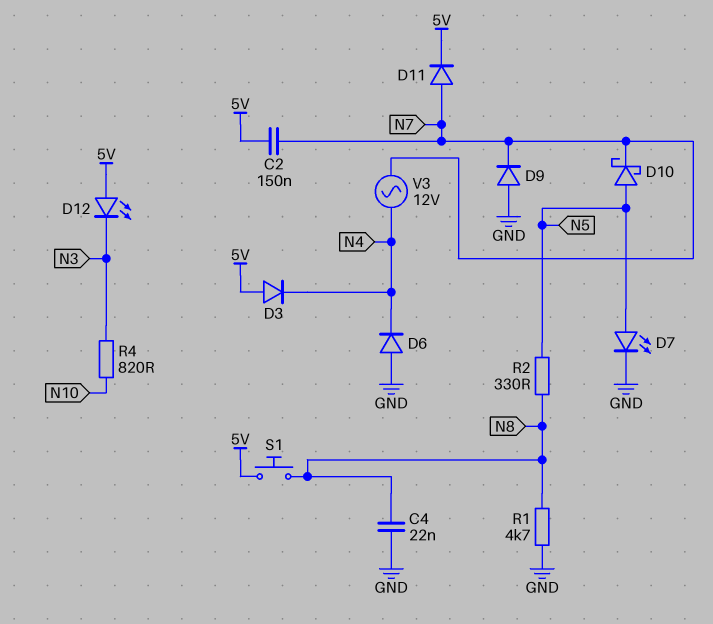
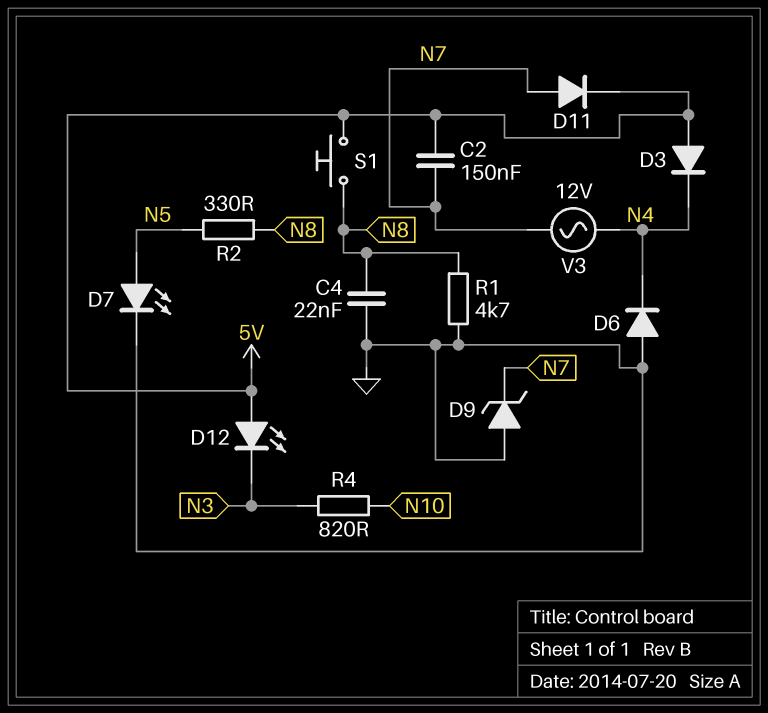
D9: diode (A GND, K N7) -> zener (A GND, K N7)
D10: schottky (A N5, K N7) -> none

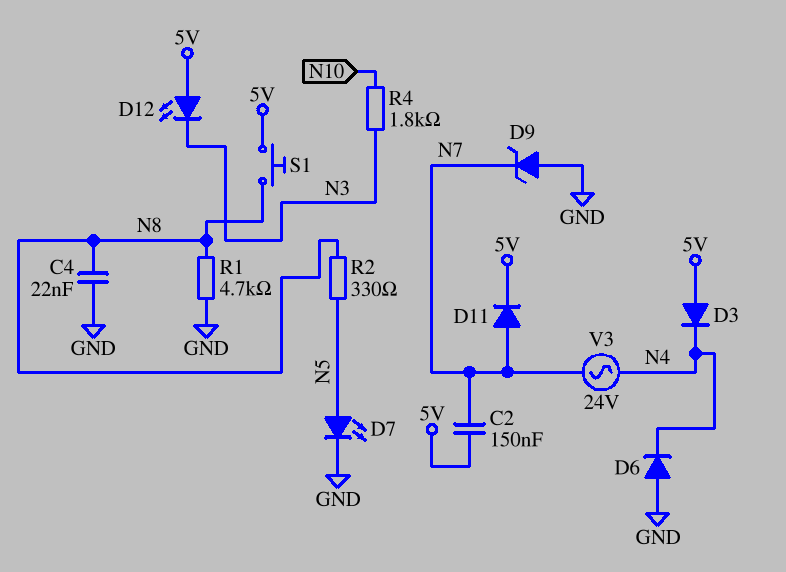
R4: 820 (N3, N10) -> 1.8k (N3, N10)
V3: AC 12V (N4, N7) -> AC 24V (N4, N7)

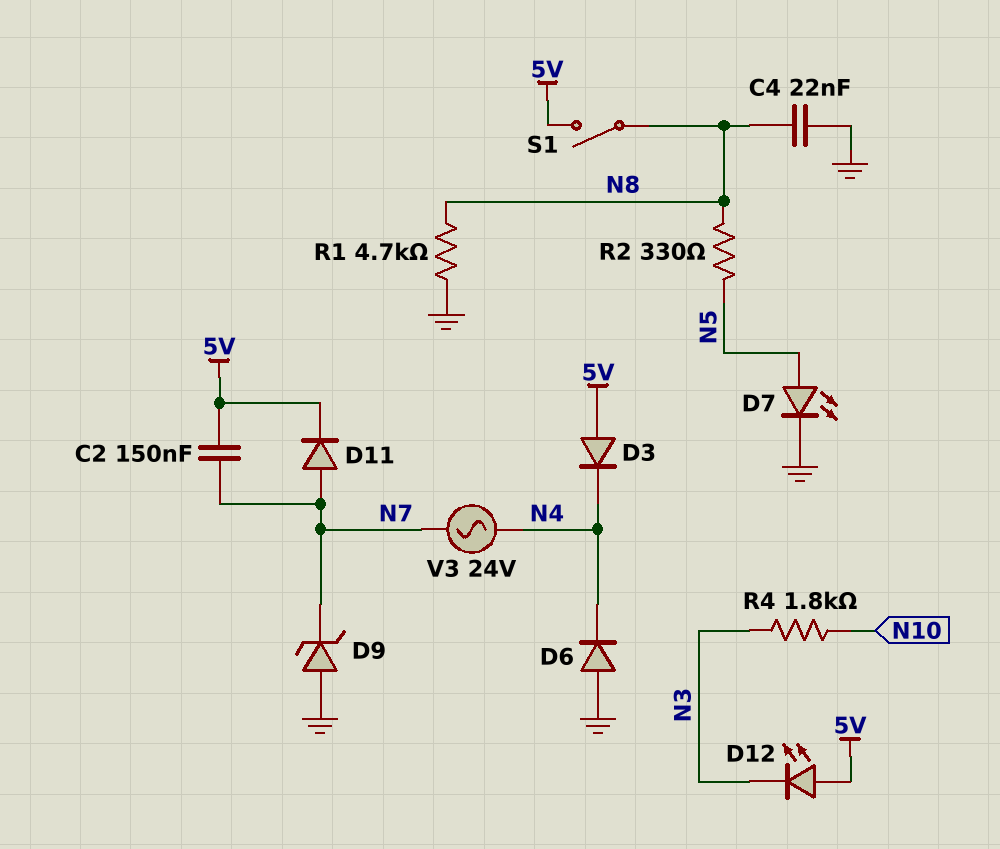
S1: button (5V, N8) -> switch (5V, N8)

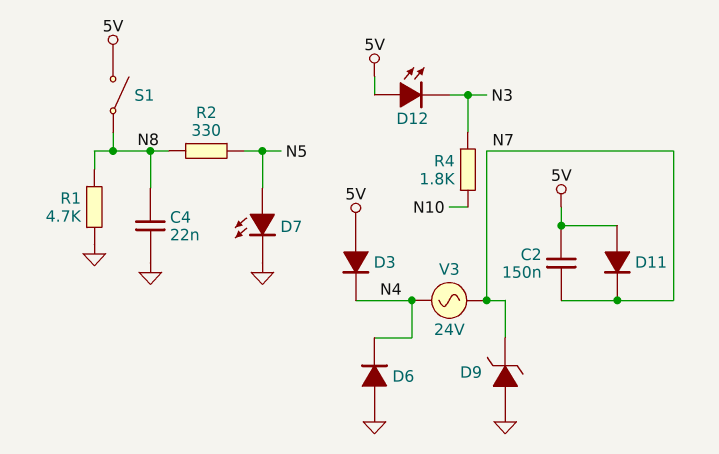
D11: diode (A N7, K 5V) -> diode (A 5V, K N7)

